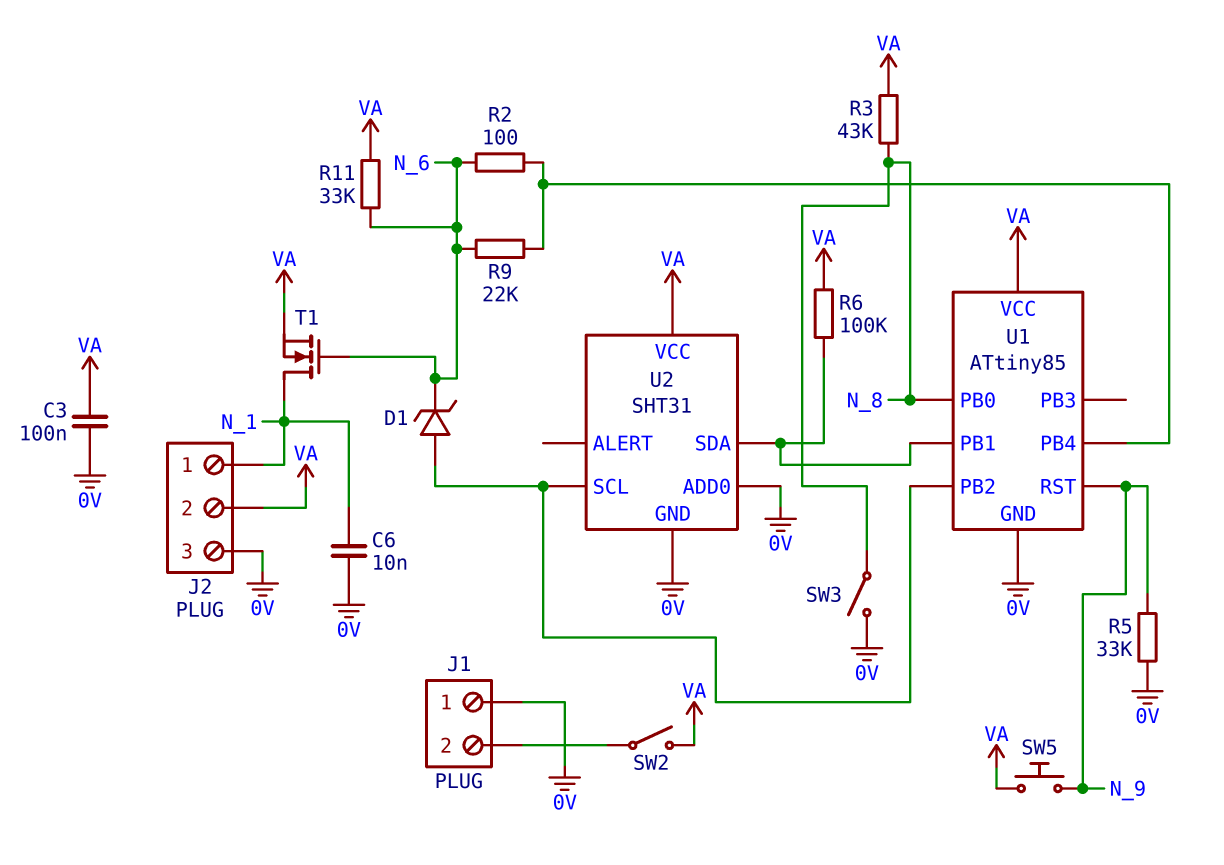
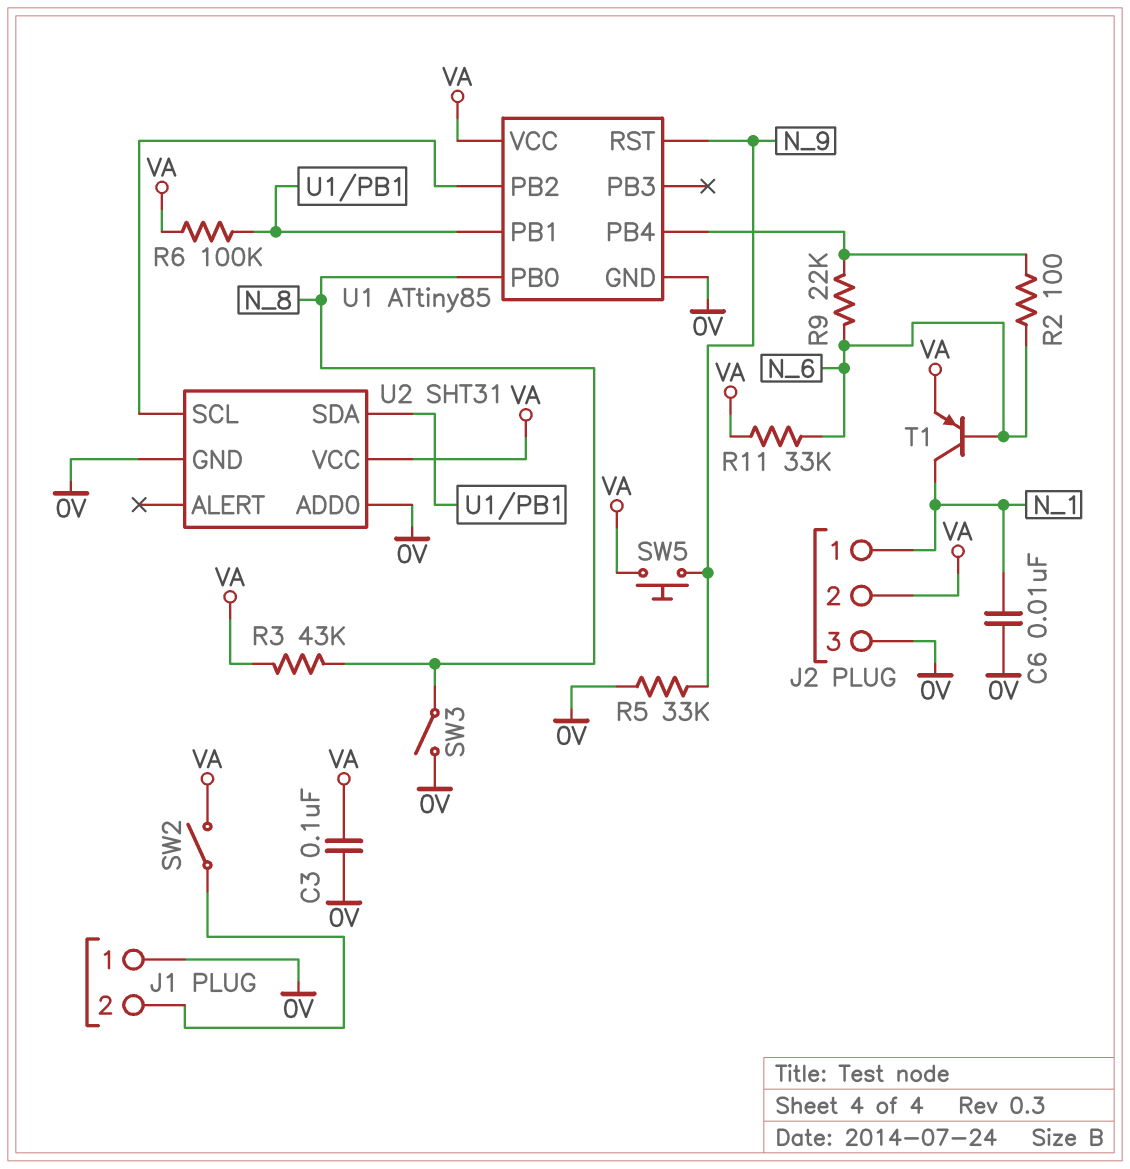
D1: zener (A U1/PB2, K N_6) -> none
T1: NMOS (G N_6, D N_1, S VA) -> PNP (B N_6, C N_1, E VA)

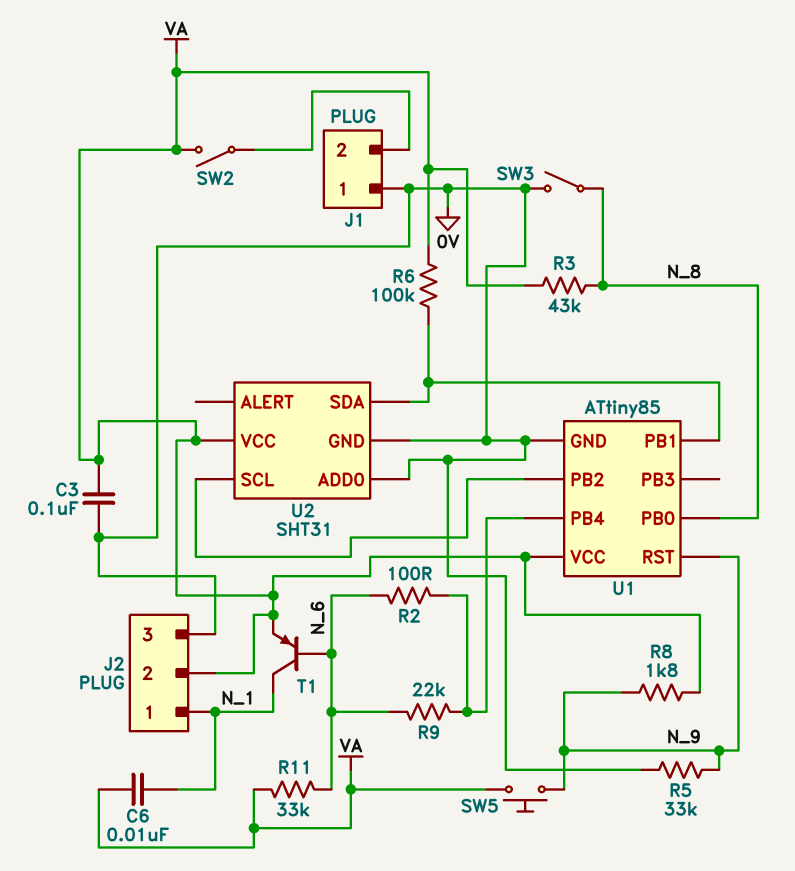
C6: 10nF (0V, N_1) -> 10nF (N_1, VA)
R8: none -> 1.8k (N_9, VA)

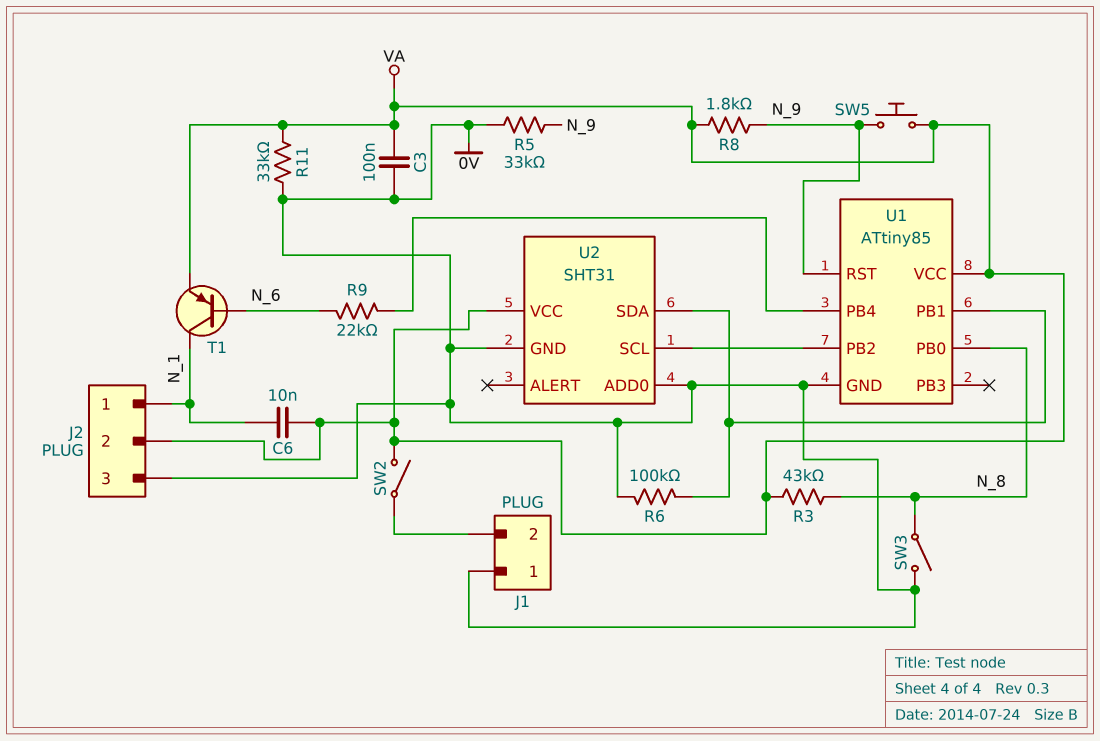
R2: 100 (N_6, U1/PB4) -> none
R6: 100k (U1/PB1, VA) -> 100k (0V, U1/PB1)
R11: 33k (N_6, VA) -> 33k (0V, VA)

